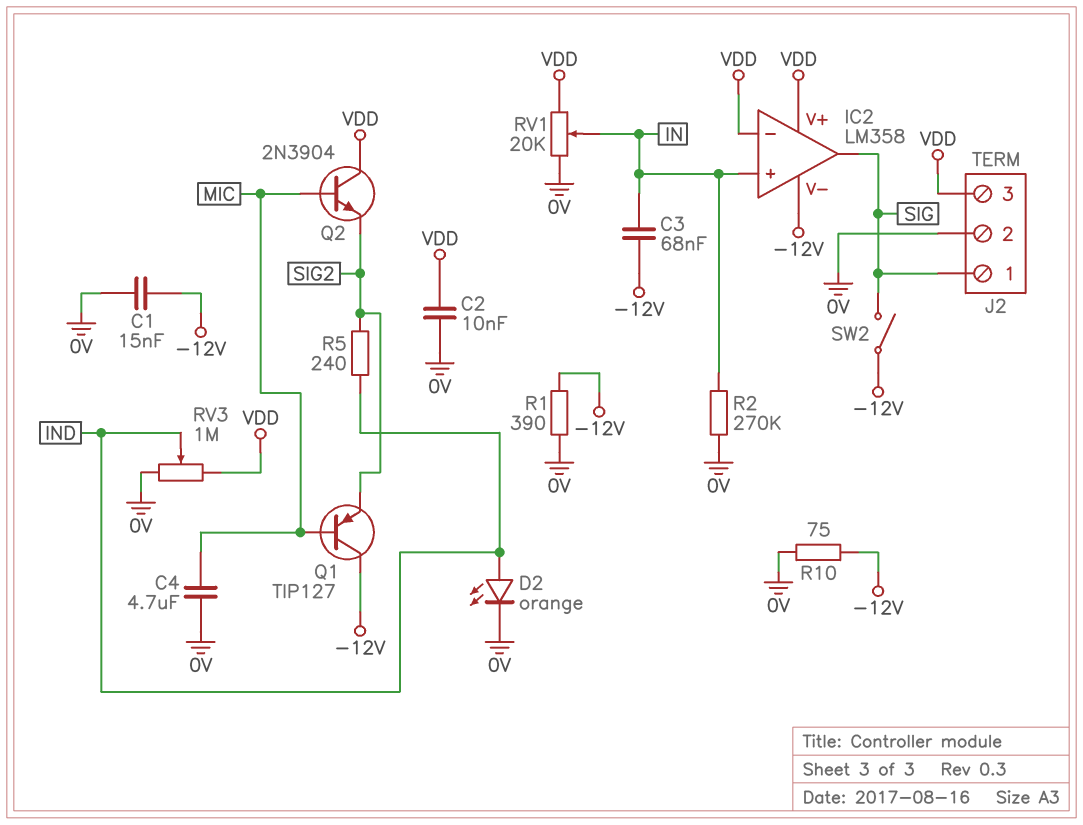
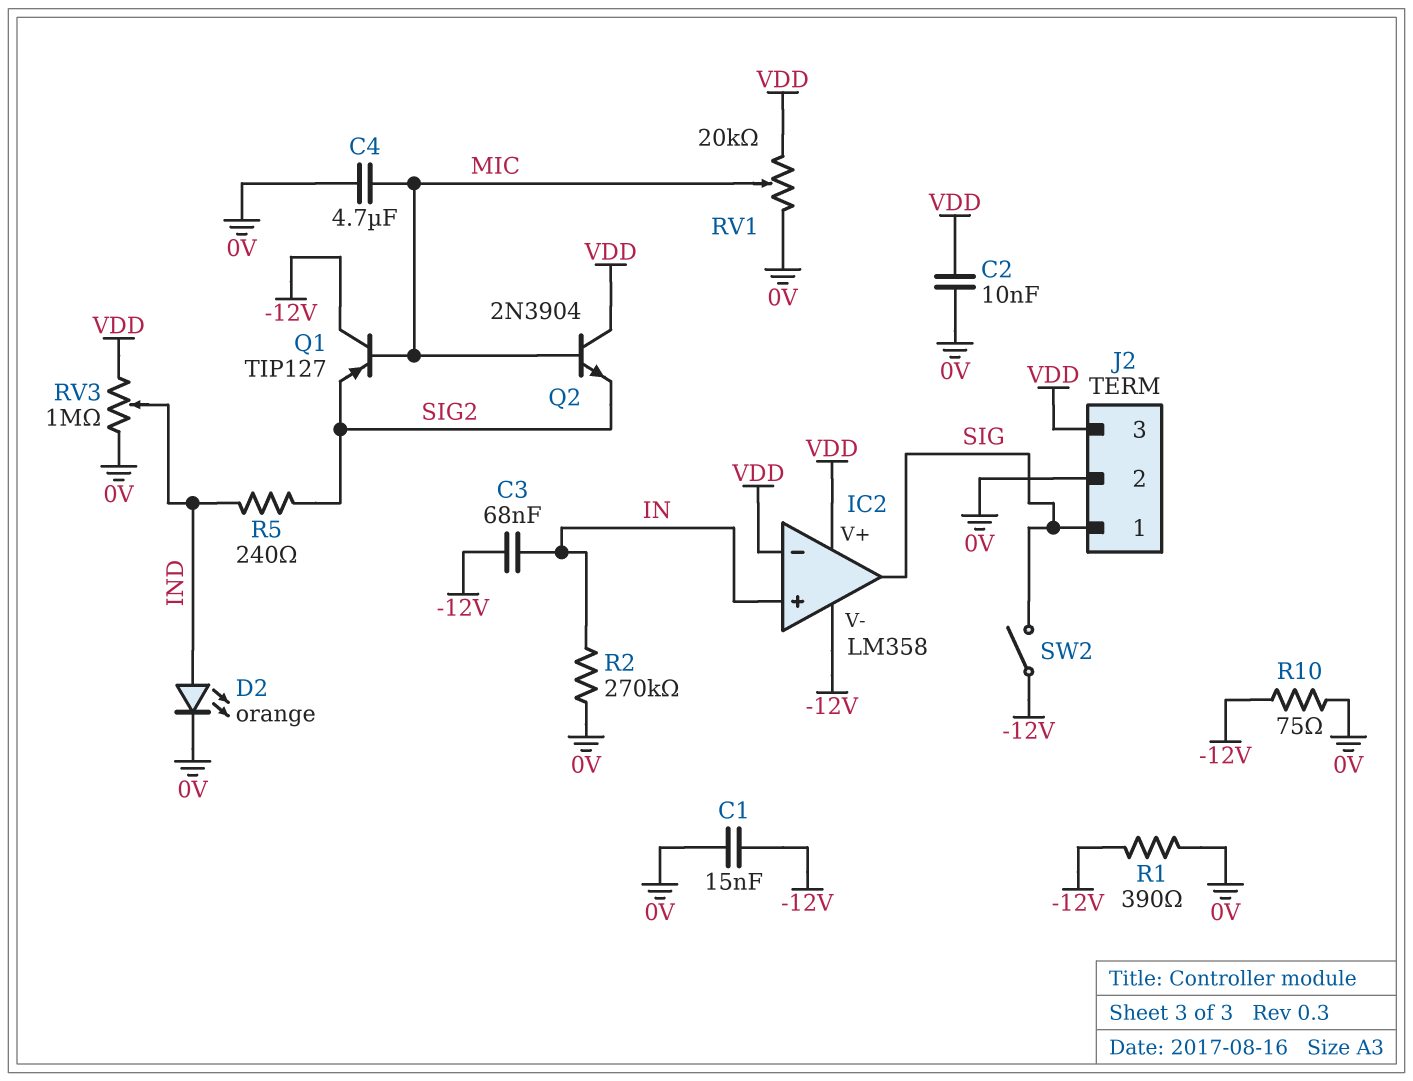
RV1: 20k (0V, VDD, wiper IN) -> 20k (0V, VDD, wiper MIC)

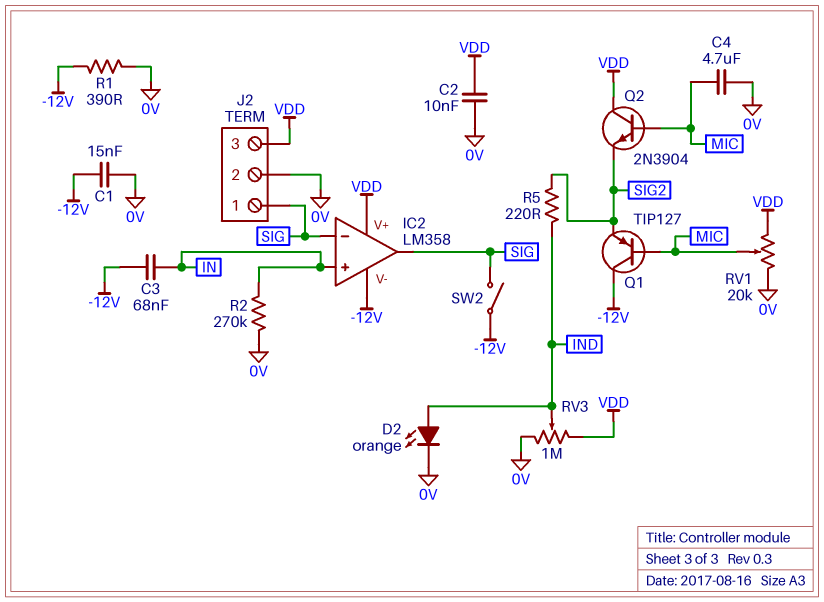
IC2 pin in-: VDD -> SIG
R5: 240 (IND, SIG2) -> 220 (IND, SIG2)
R10: 75 (-12V, 0V) -> none

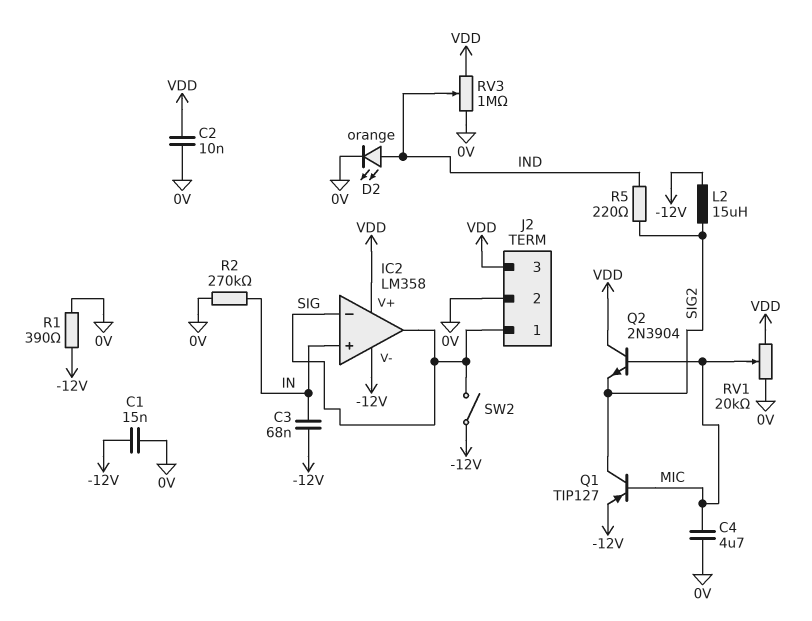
L2: none -> 15uH (-12V, SIG2)
Q1: PNP TIP127 (B MIC, C -12V, E SIG2) -> PNP TIP127 (B MIC, C SIG2, E -12V)

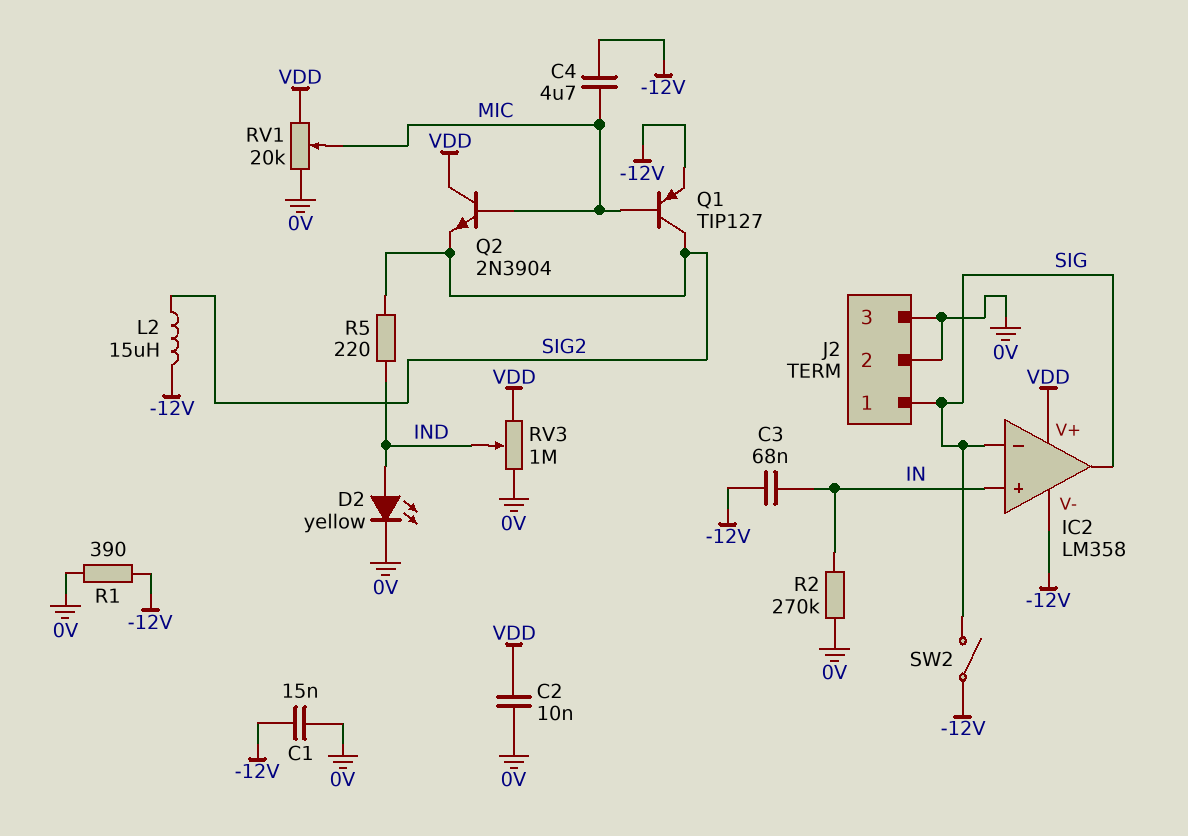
C4: 4.7uF (0V, MIC) -> 4.7uF (-12V, MIC)
D2: LED orange (A IND, K 0V) -> LED yellow (A IND, K 0V)
J2 pin 3: VDD -> 0V

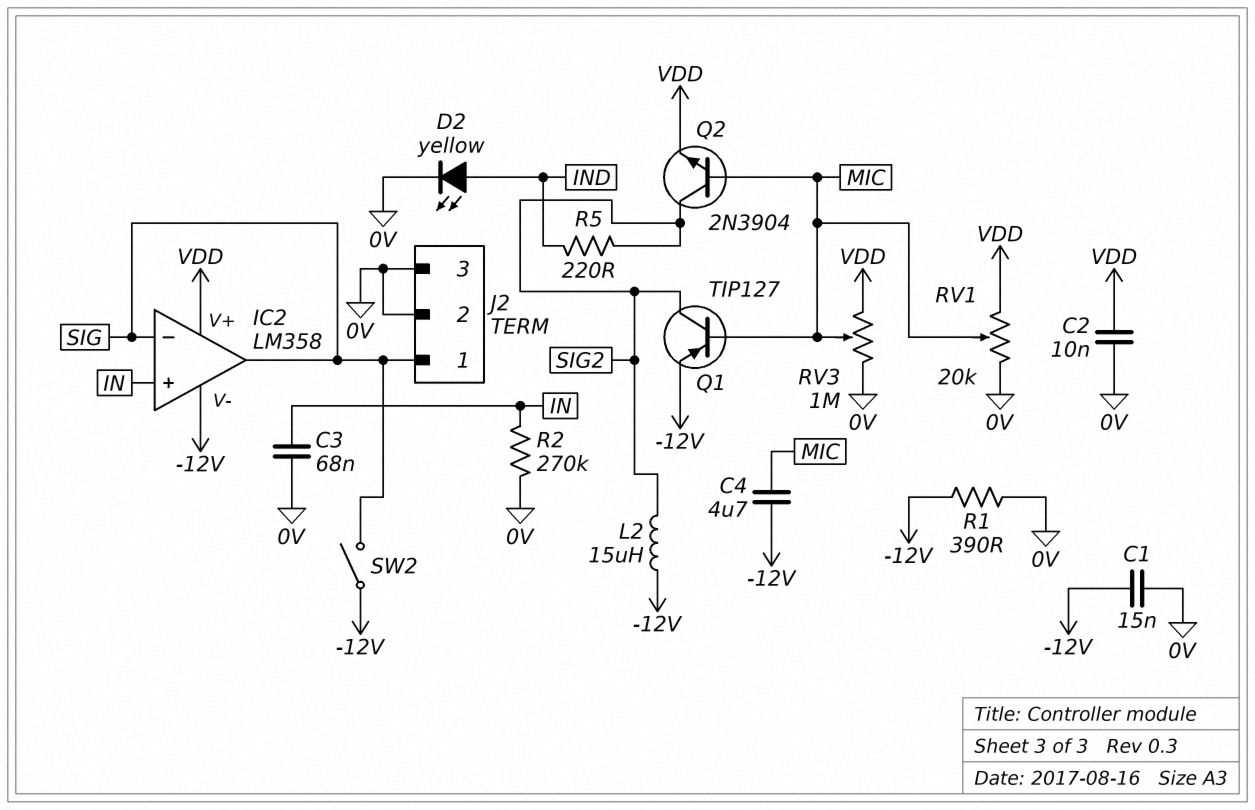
C3: 68nF (-12V, IN) -> 68nF (0V, IN)
Q2: NPN 2N3904 (B MIC, C VDD, E SIG2) -> NPN 2N3904 (B MIC, C SIG2, E VDD)
RV3: 1M (0V, VDD, wiper IND) -> 1M (0V, VDD, wiper MIC)

